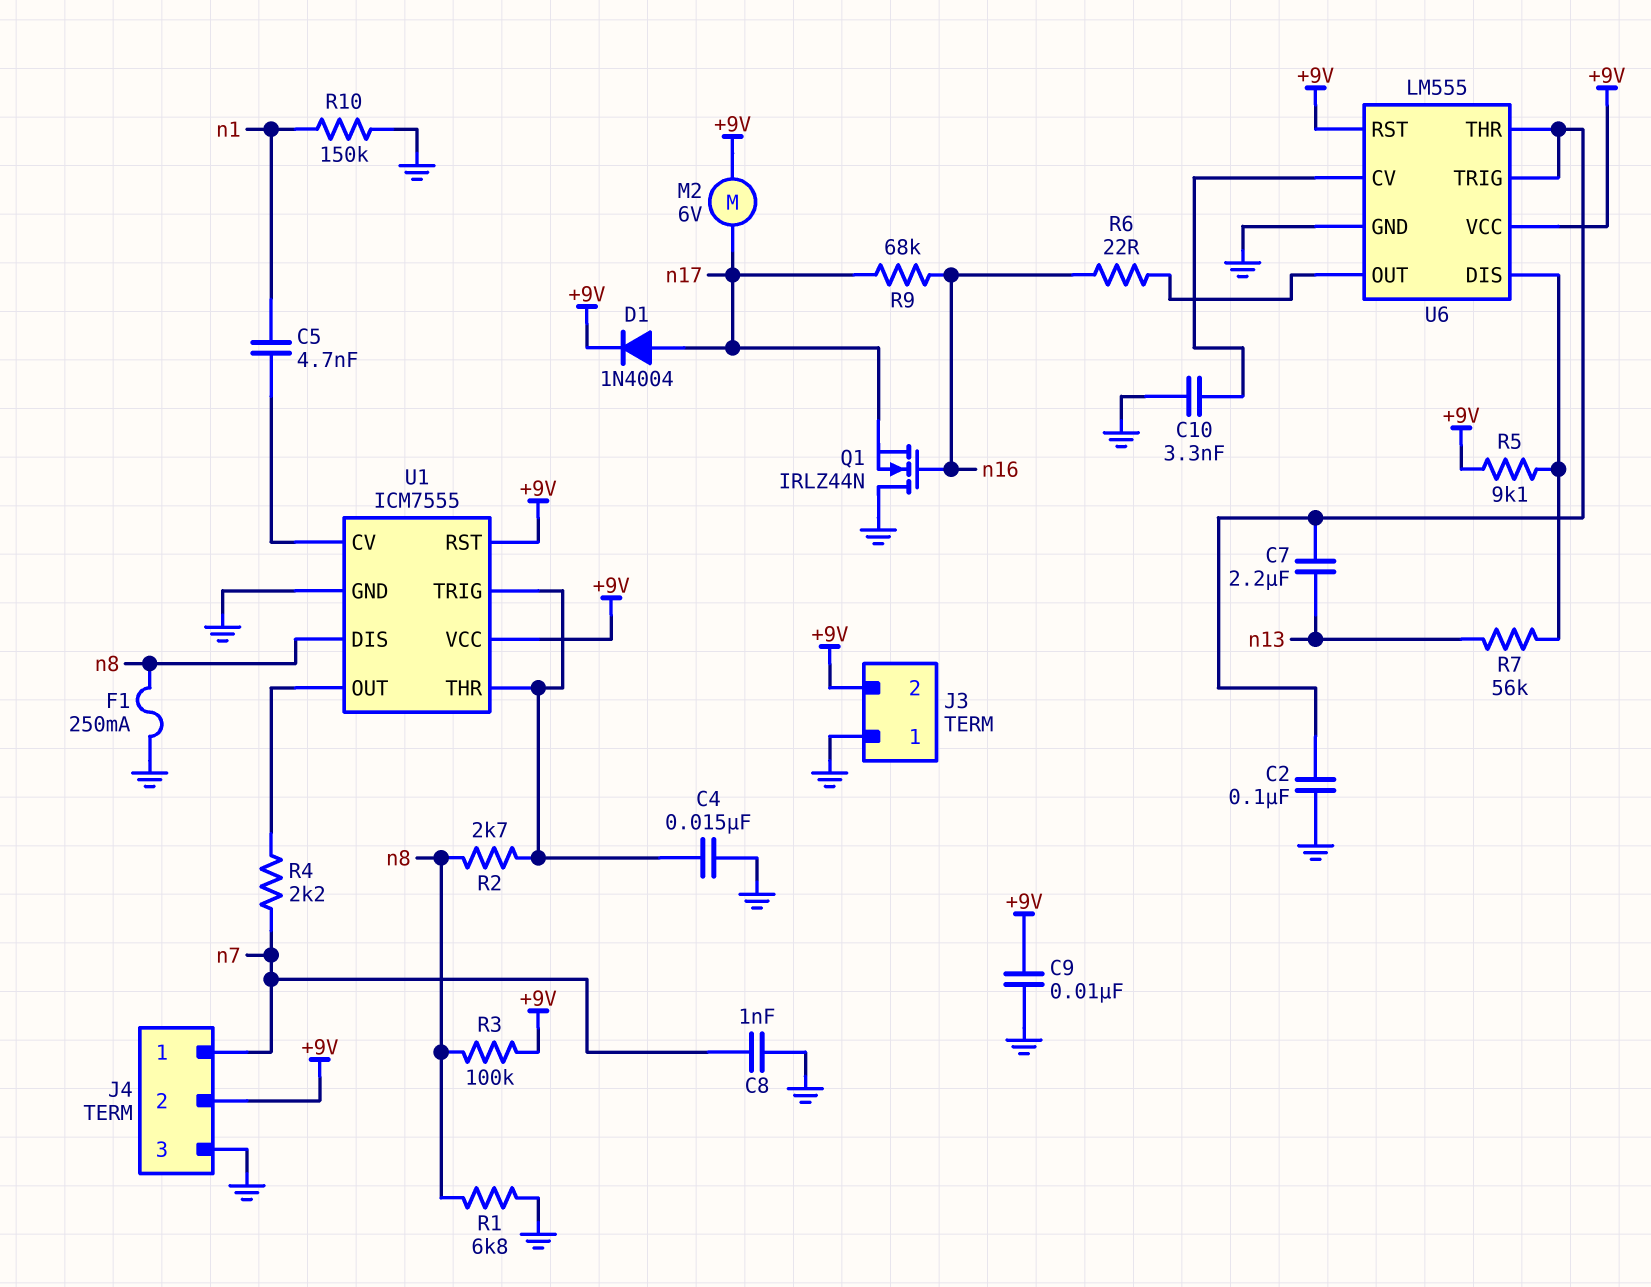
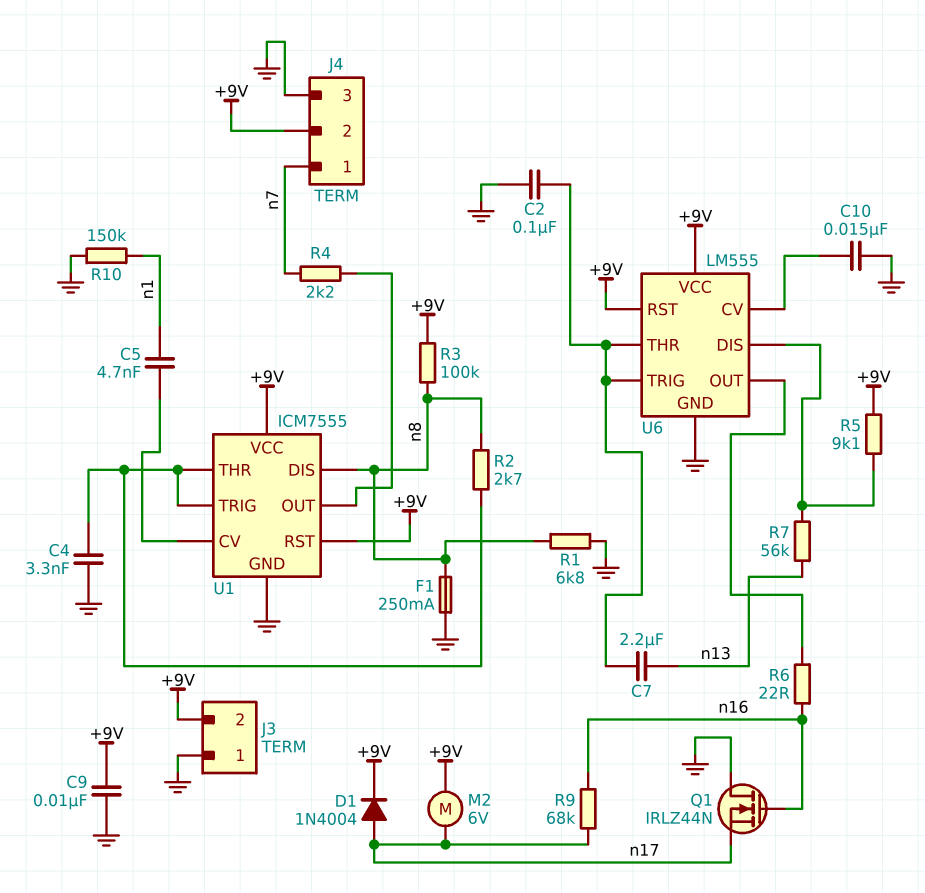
C4: 15nF (GND, U1/THR) -> 3.3nF (GND, U1/THR)
C8: 1nF (GND, n7) -> none
C10: 3.3nF (GND, U6/CV) -> 15nF (GND, U6/CV)

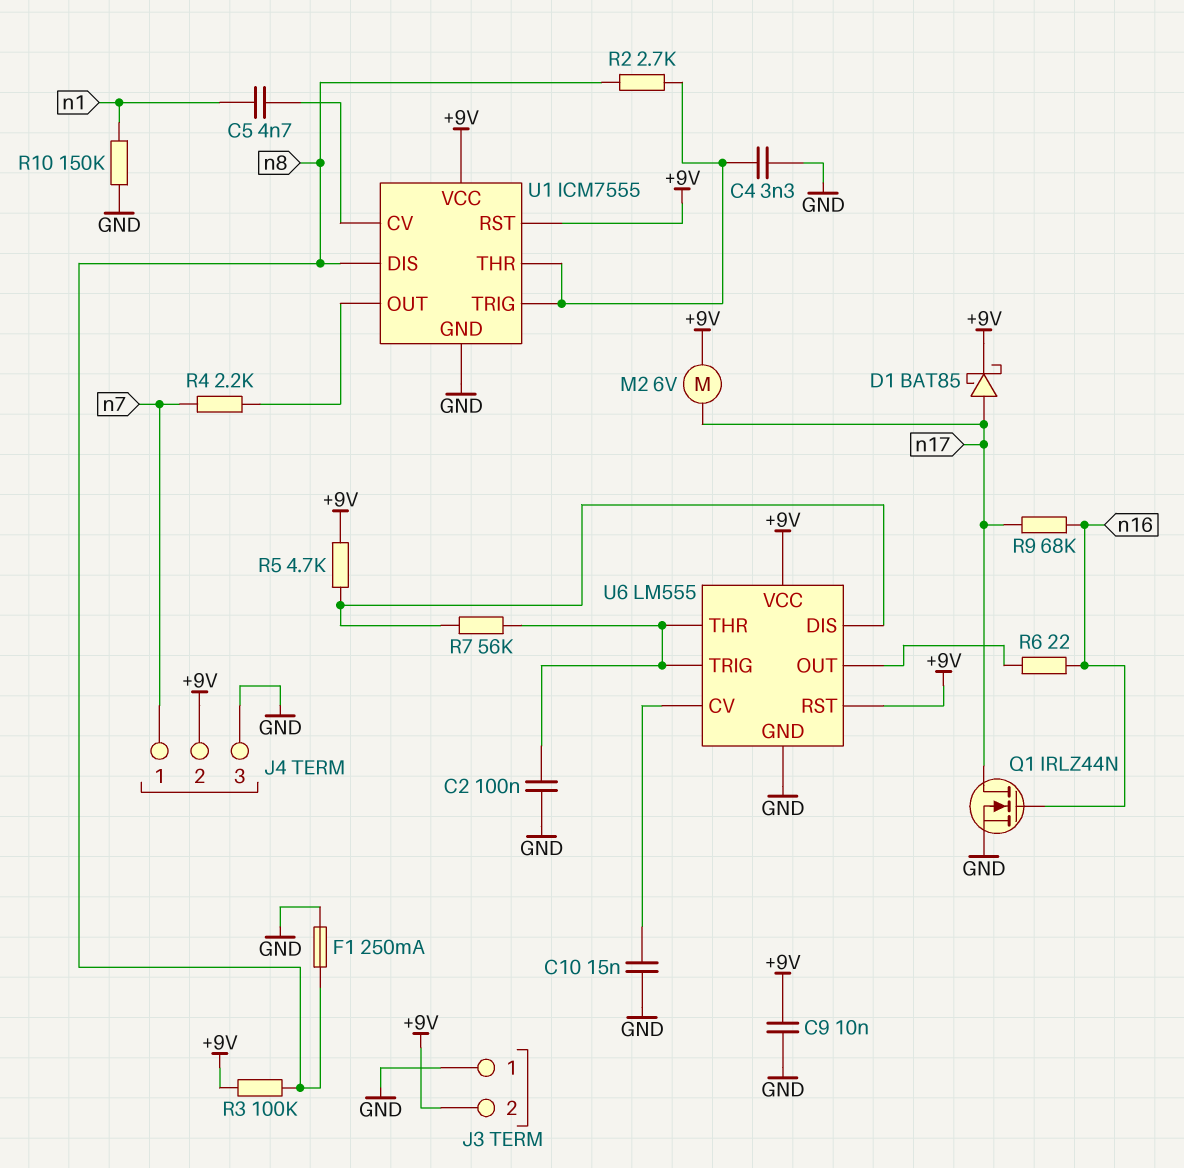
C7: 2.2uF (U6/THR, n13) -> none
D1: diode 1N4004 (A n17, K +9V) -> schottky BAT85 (A n17, K +9V)
Q1: NMOS IRLZ44N (G n16, D GND, S n17) -> NMOS IRLZ44N (G n16, D n17, S GND)
R1: 6.8k (GND, n8) -> none
R5: 9.1k (+9V, U6/DIS) -> 4.7k (+9V, U6/DIS)
R7: 56k (U6/DIS, n13) -> 56k (U6/DIS, U6/THR)

